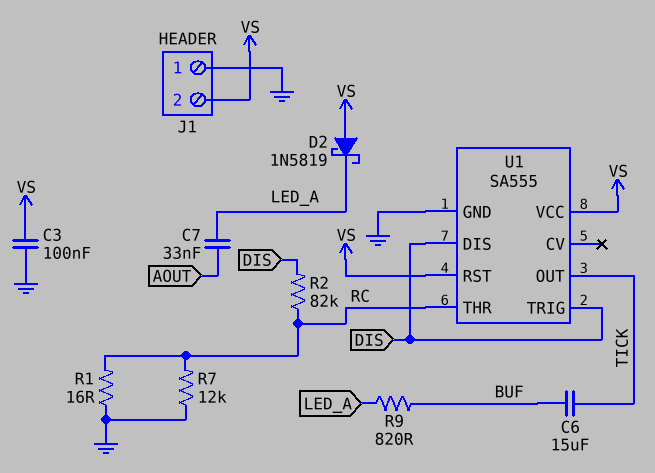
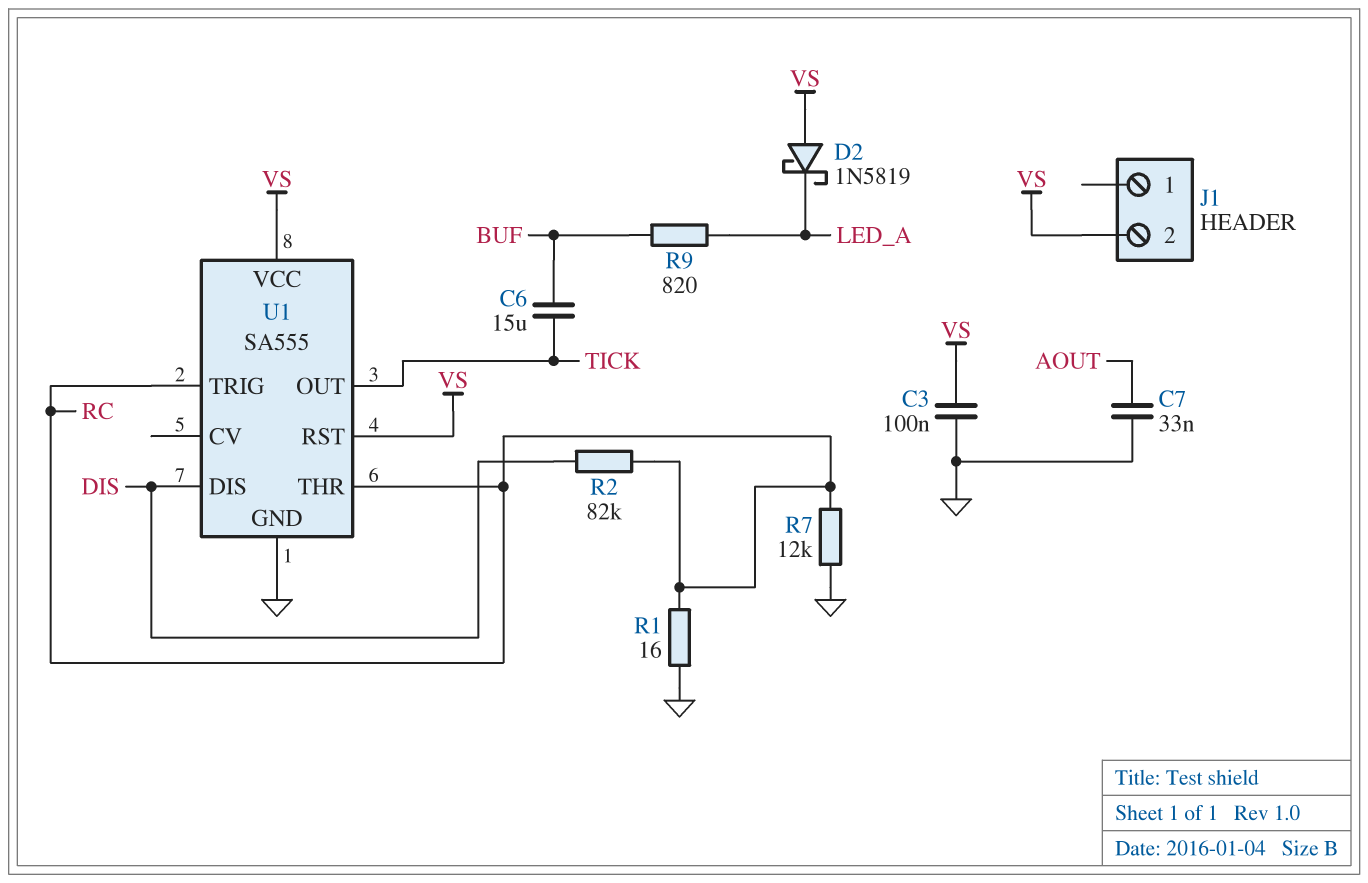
C7: 33nF (AOUT, LED_A) -> 33nF (AOUT, GND)
J1 pin 1: GND -> none
U1 pin TRIG: DIS -> RC

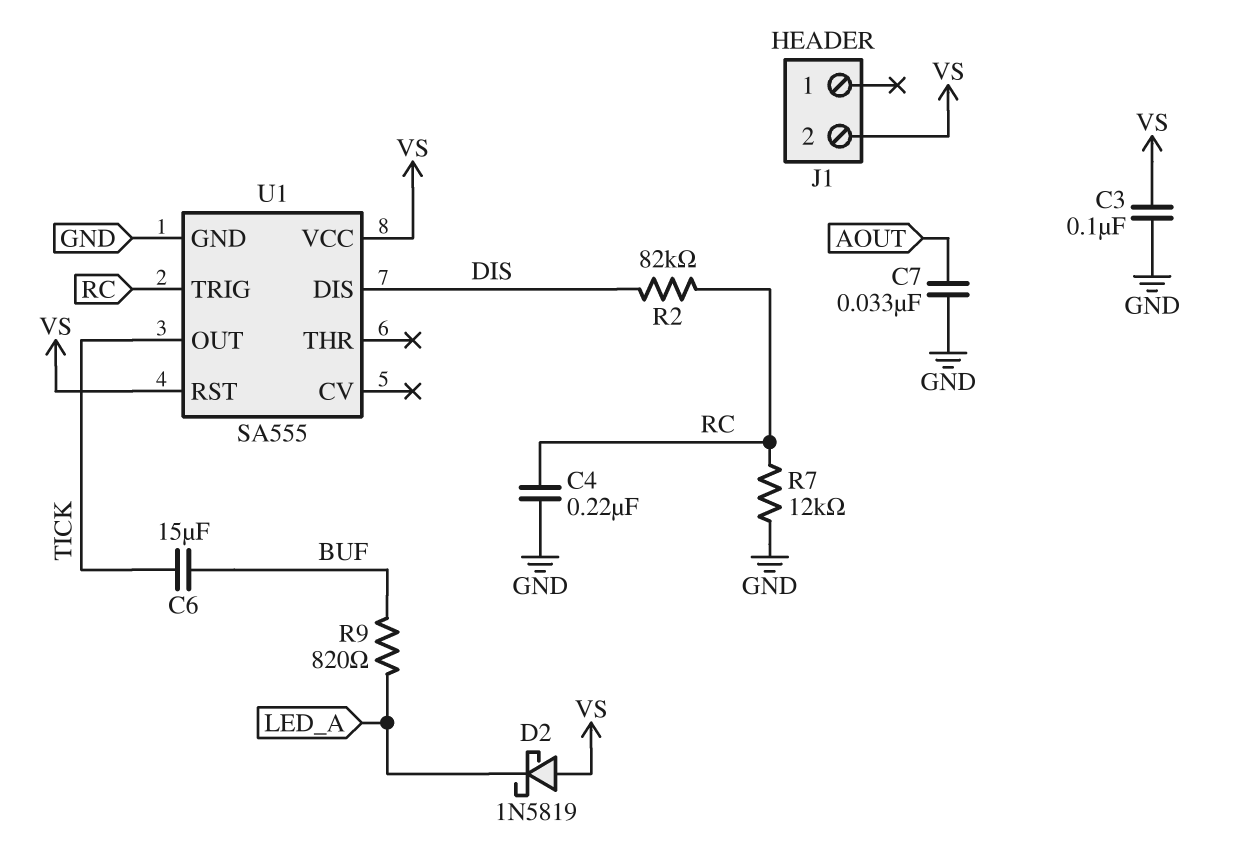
C4: none -> 220nF (GND, RC)
R1: 16 (GND, RC) -> none
U1 pin THR: RC -> none

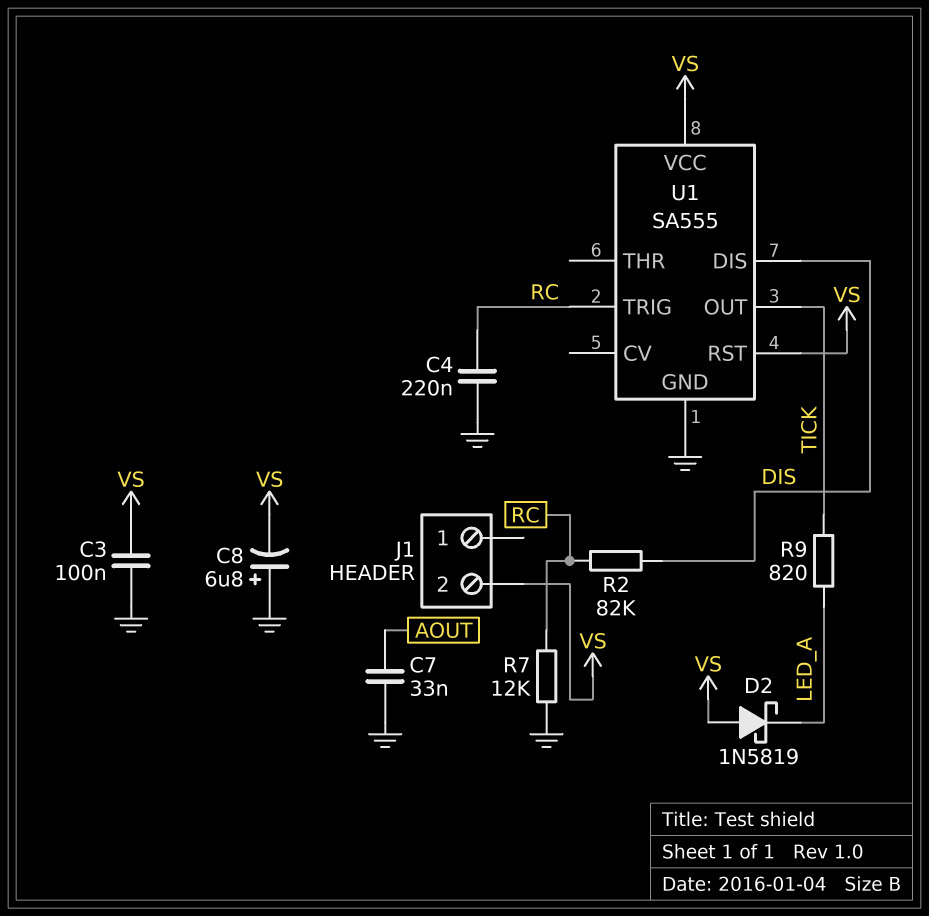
C6: 15uF (BUF, TICK) -> none
C8: none -> 6.8uF (plus GND, minus VS)
R9: 820 (BUF, LED_A) -> 820 (LED_A, TICK)

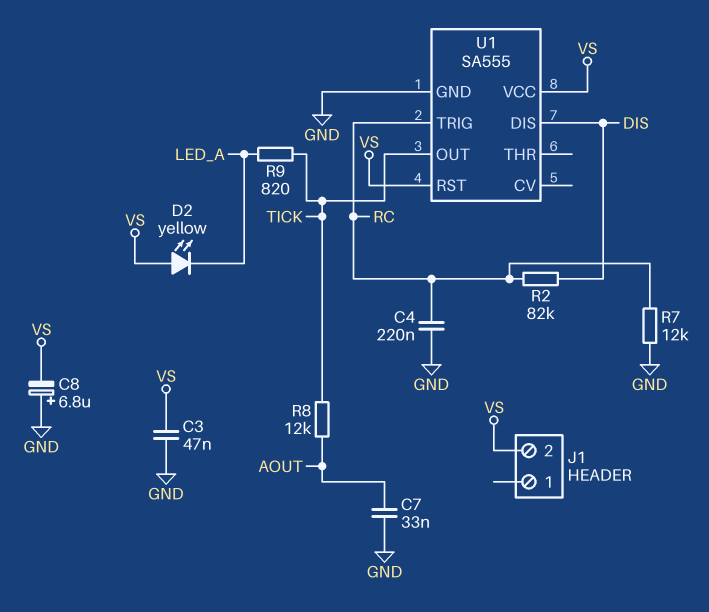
C3: 100nF (GND, VS) -> 47nF (GND, VS)
D2: schottky 1N5819 (A VS, K LED_A) -> LED yellow (A VS, K LED_A)
R8: none -> 12k (AOUT, TICK)

